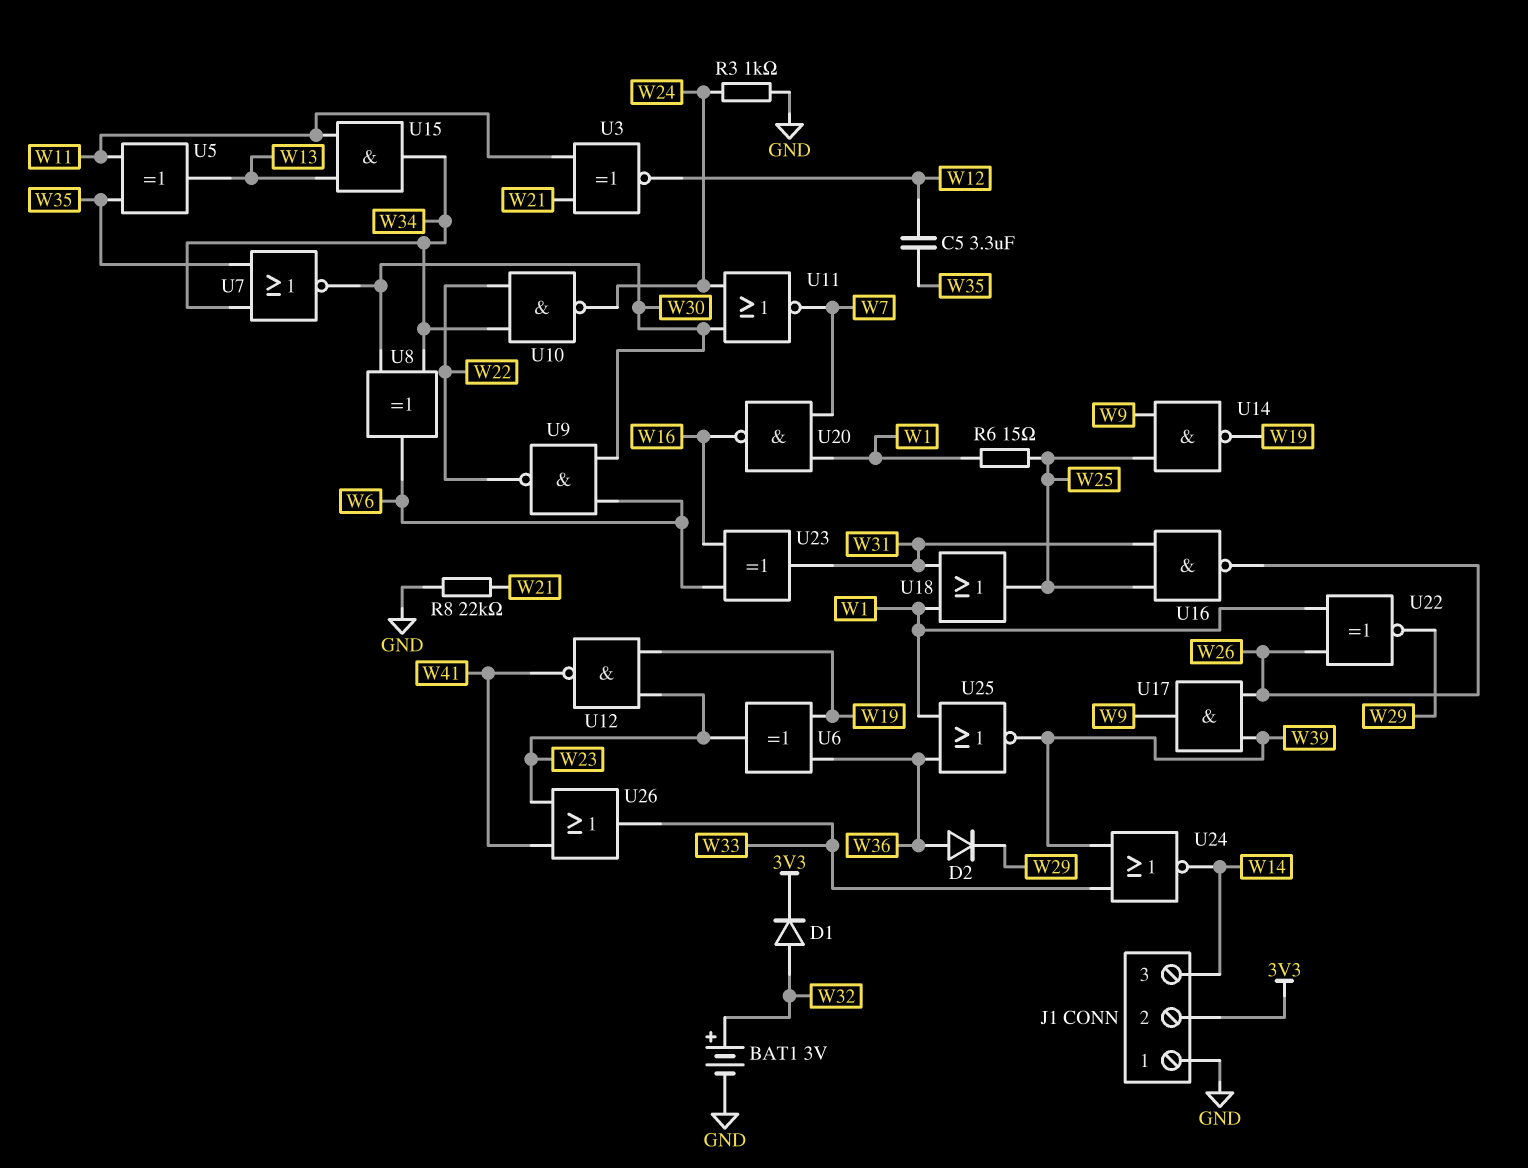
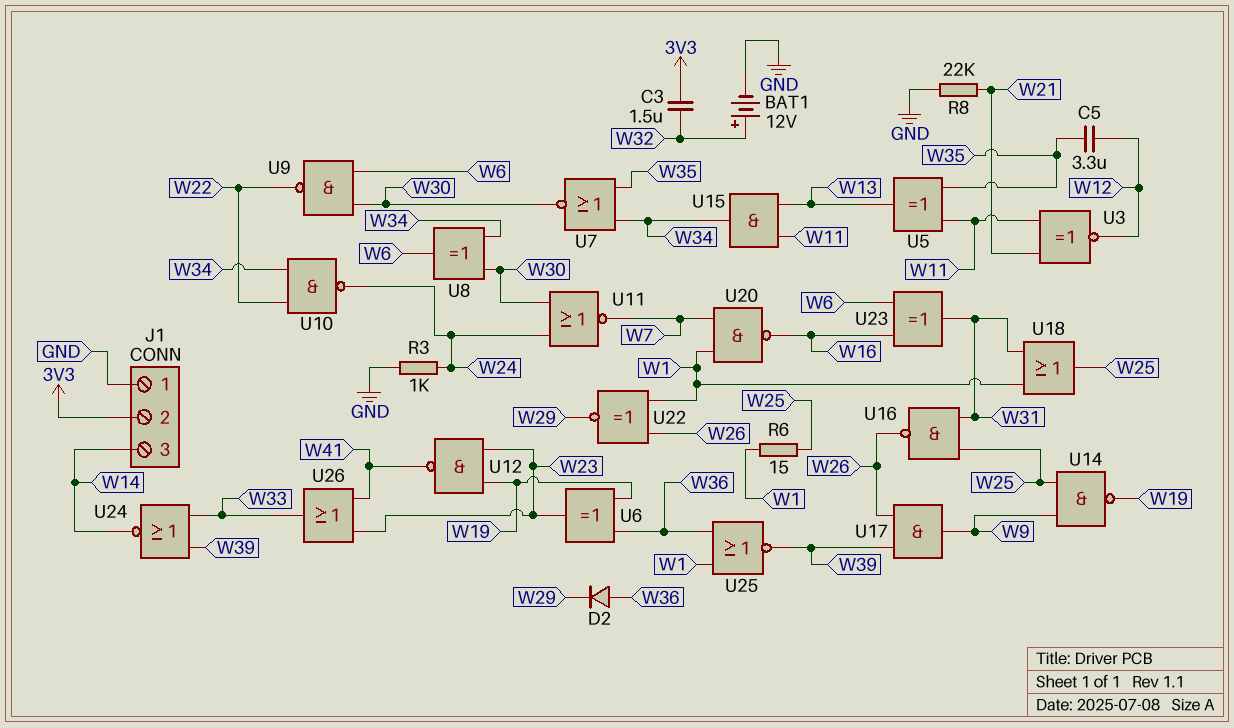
BAT1: 3V (plus W32, minus GND) -> 12V (plus W32, minus GND)
C3: none -> 1.5uF (3V3, W32)
D1: diode (A W32, K 3V3) -> none

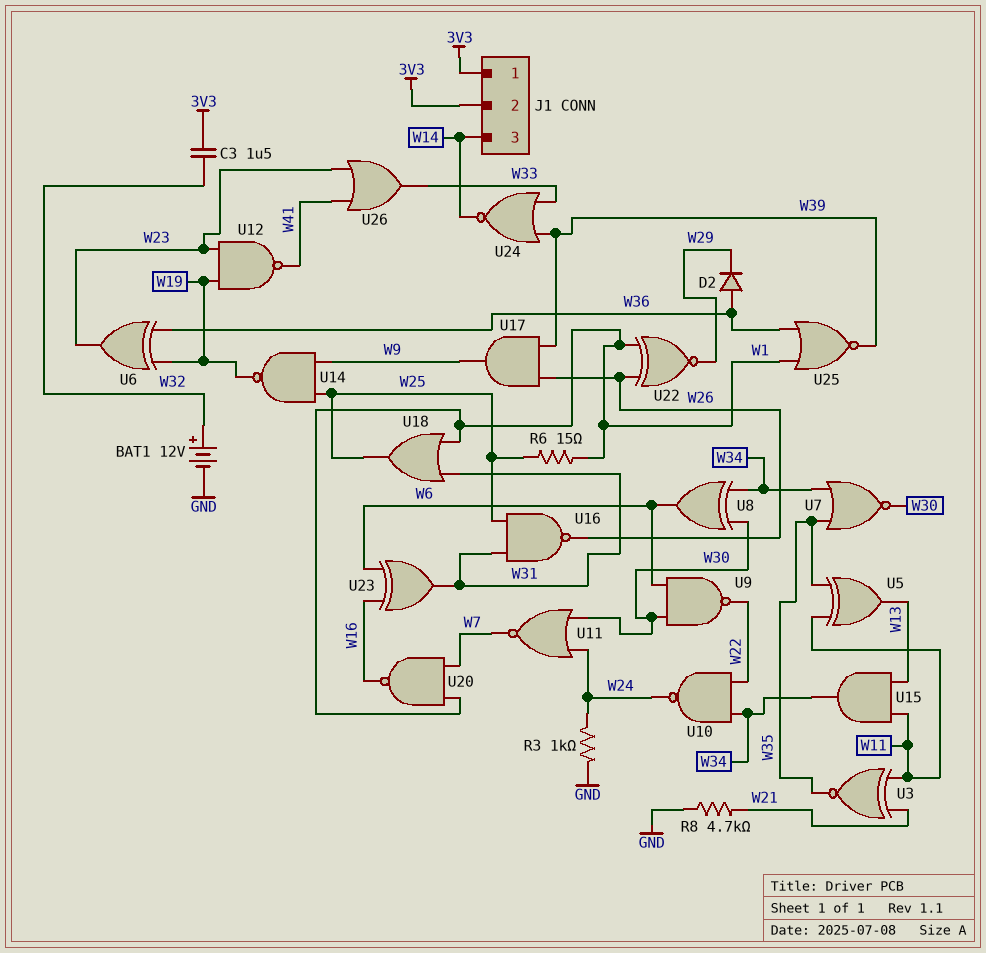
C5: 3.3uF (W12, W35) -> none
J1 pin 1: GND -> 3V3
R8: 22k (GND, W21) -> 4.7k (GND, W21)
U3: XNOR (in W11, in W21, out W12) -> XNOR (in W11, in W21, out W35)

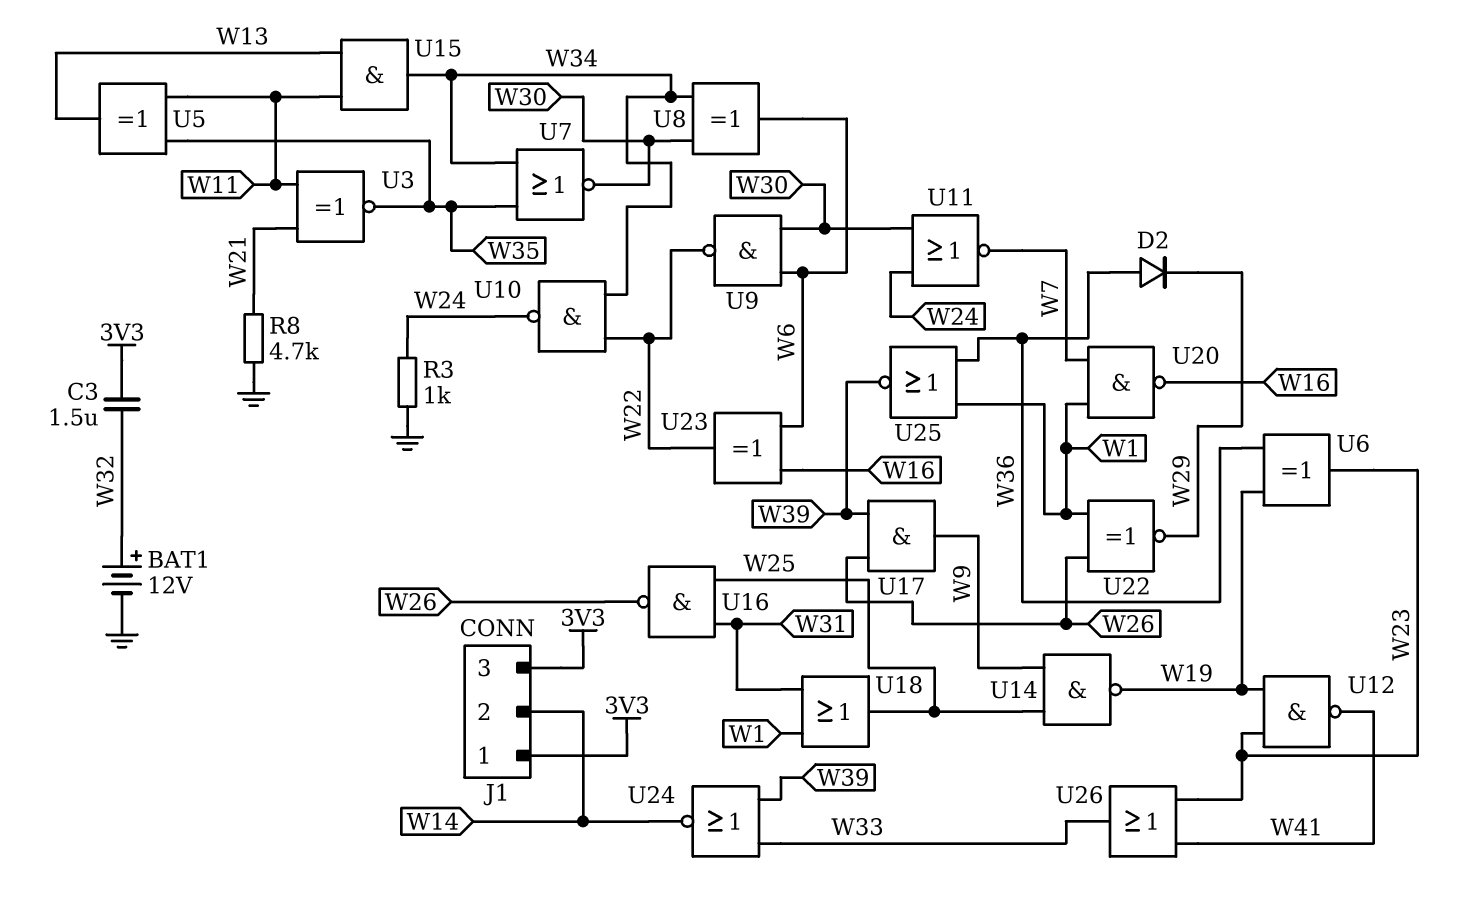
J1 pin 2: 3V3 -> W14
J1 pin 3: W14 -> 3V3
R6: 15 (W1, W25) -> none
U23: XOR (in W6, in W16, out W31) -> XOR (in W6, in W16, out W22)

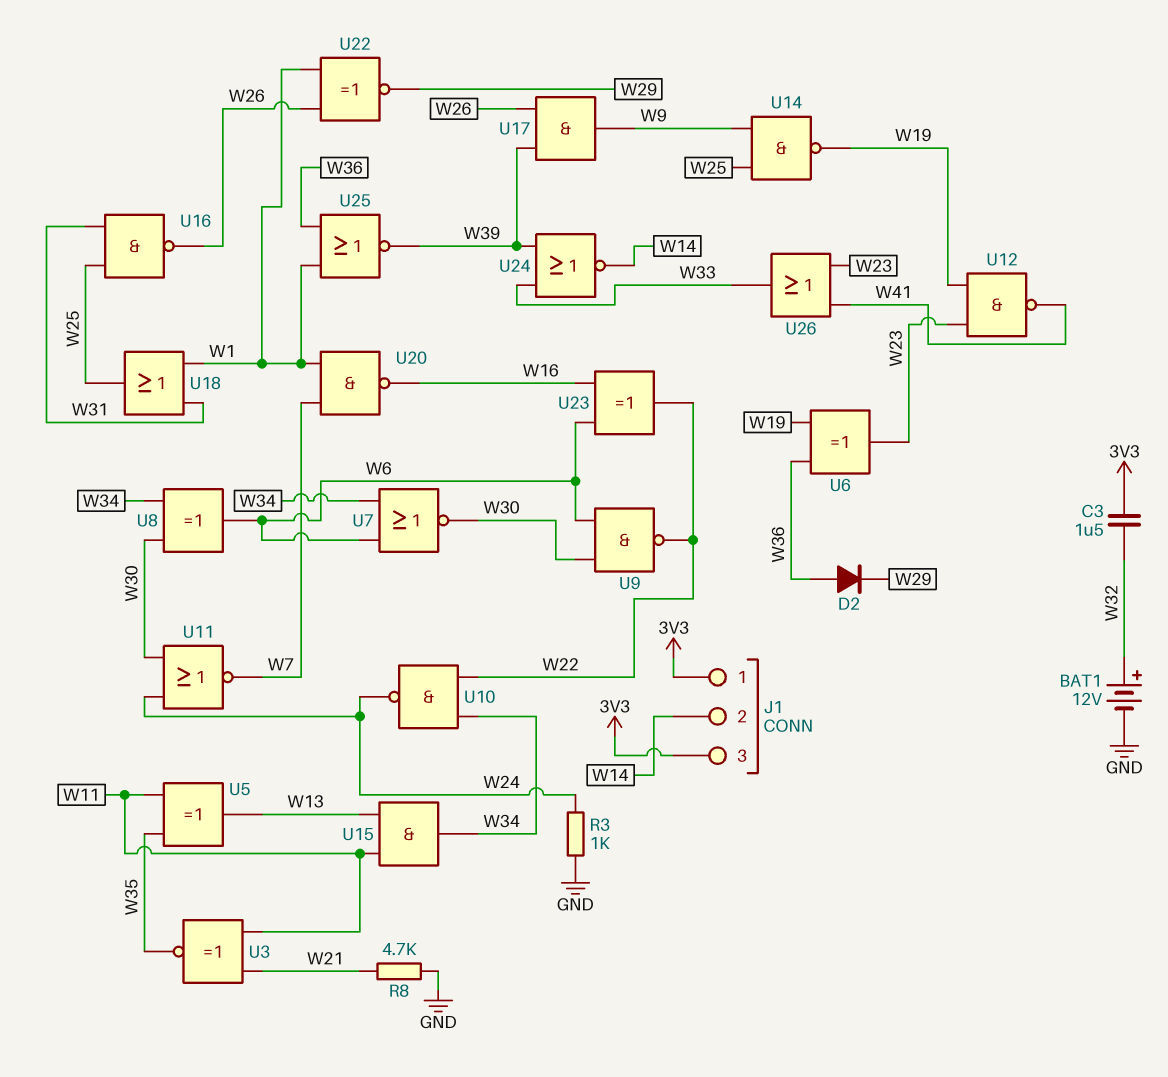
U7: NOR (in W34, in W35, out W30) -> NOR (in W6, in W34, out W30)

